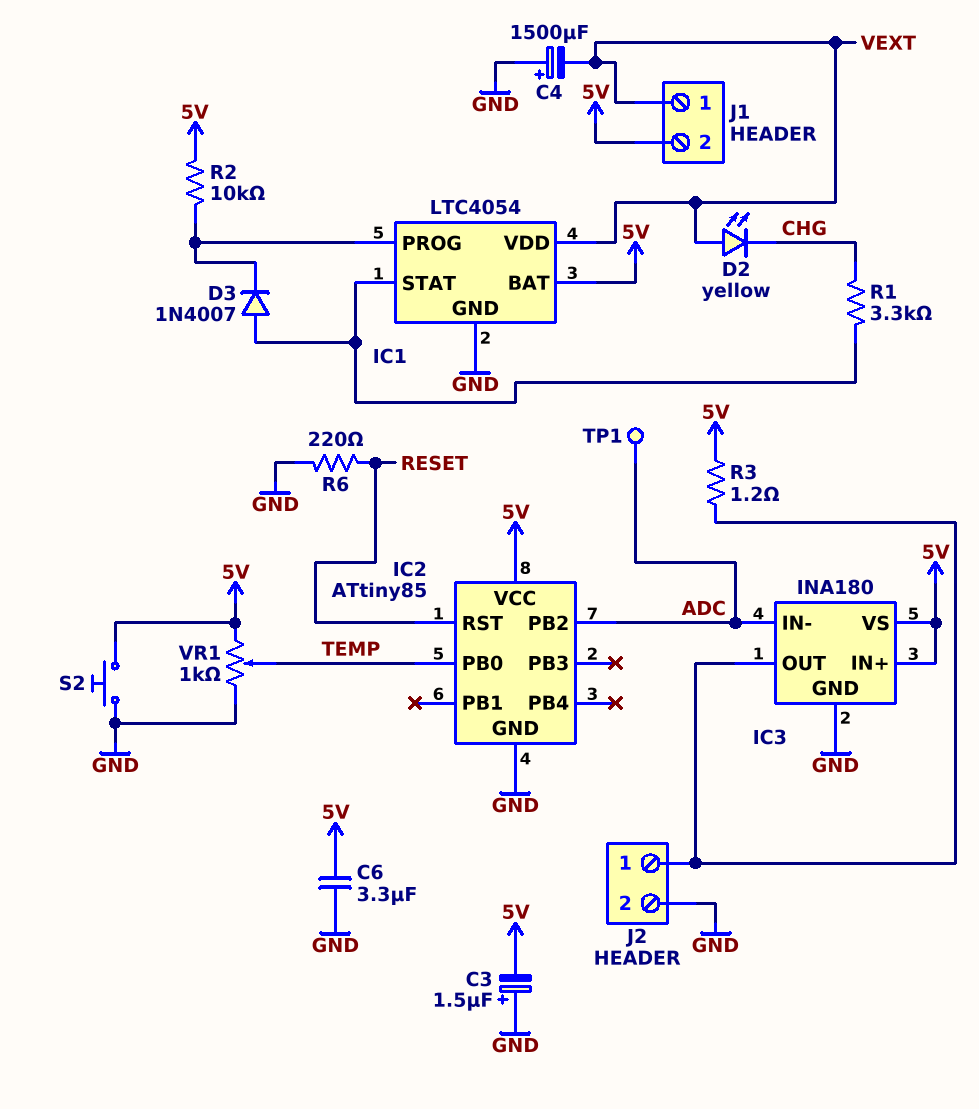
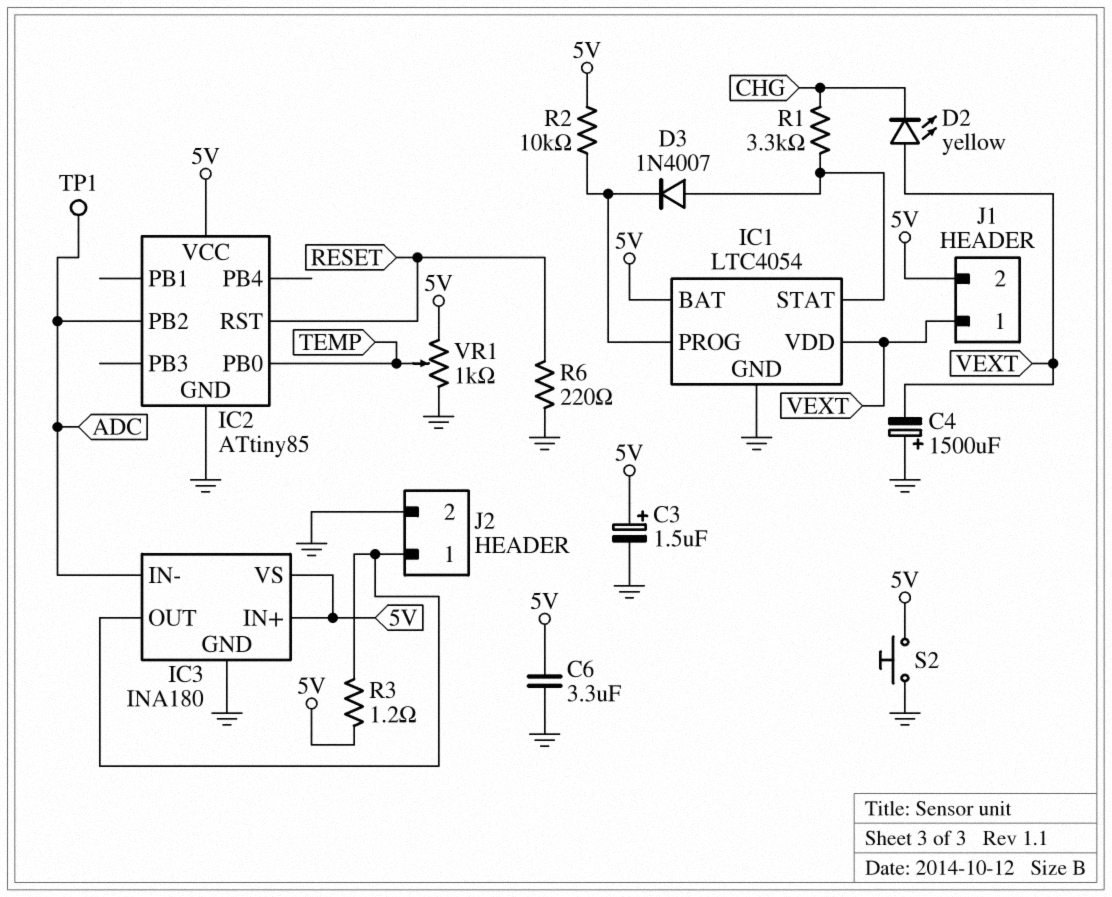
C3: 1.5uF (plus GND, minus 5V) -> 1.5uF (plus 5V, minus GND)

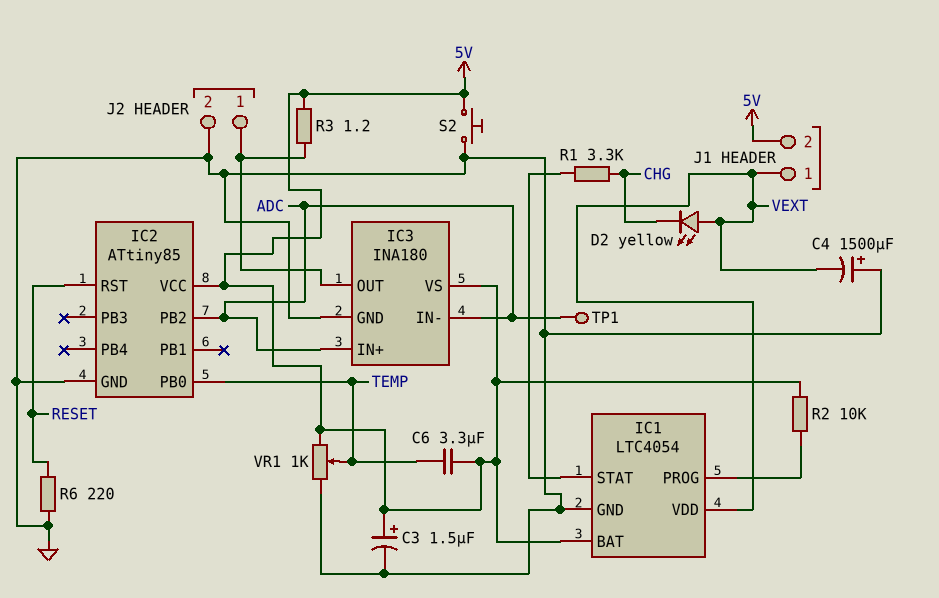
C6: 3.3uF (5V, GND) -> 3.3uF (5V, TEMP)
D3: diode 1N4007 (A IC1/STAT, K IC1/PROG) -> none
IC3 pin IN+: 5V -> ADC

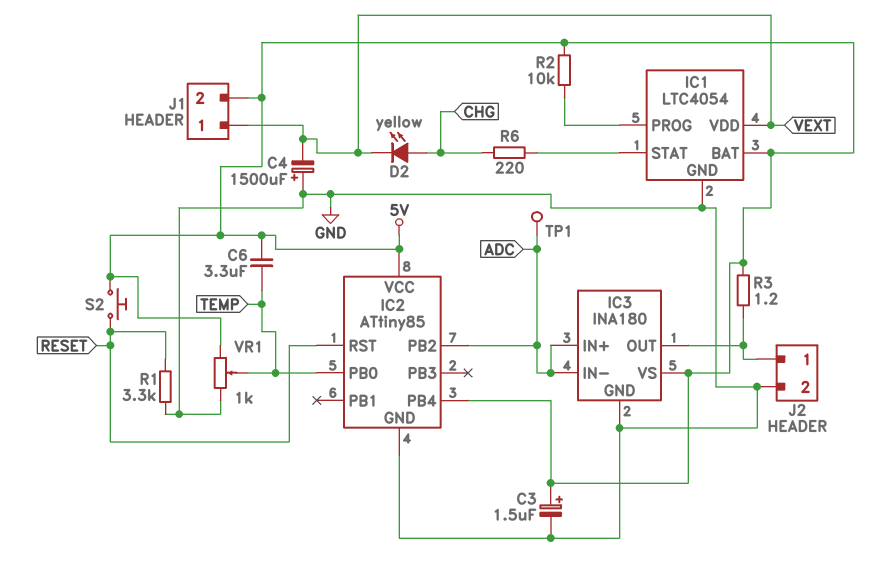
D2: LED yellow (A VEXT, K CHG) -> LED yellow (A CHG, K VEXT)
IC2 pin PB4: none -> 5V
R1: 3.3k (CHG, IC1/STAT) -> 3.3k (GND, RESET)
R6: 220 (GND, RESET) -> 220 (CHG, IC1/STAT)
S2: button (5V, GND) -> button (5V, RESET)

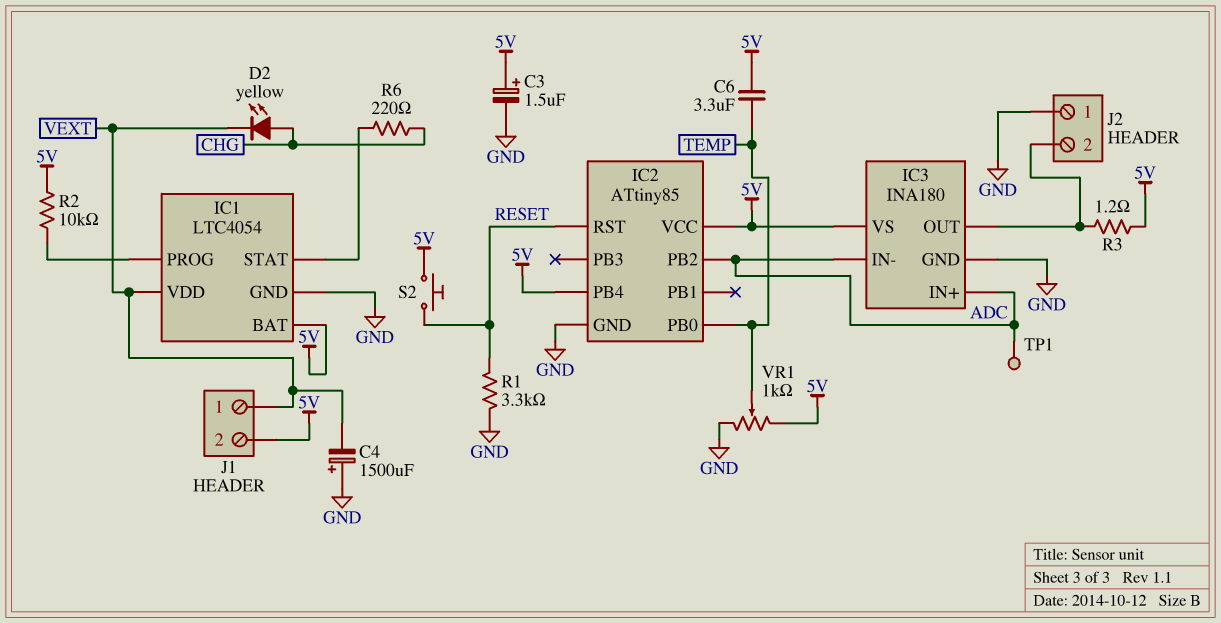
J2 pin 1: IC3/OUT -> GND
J2 pin 2: GND -> IC3/OUT

